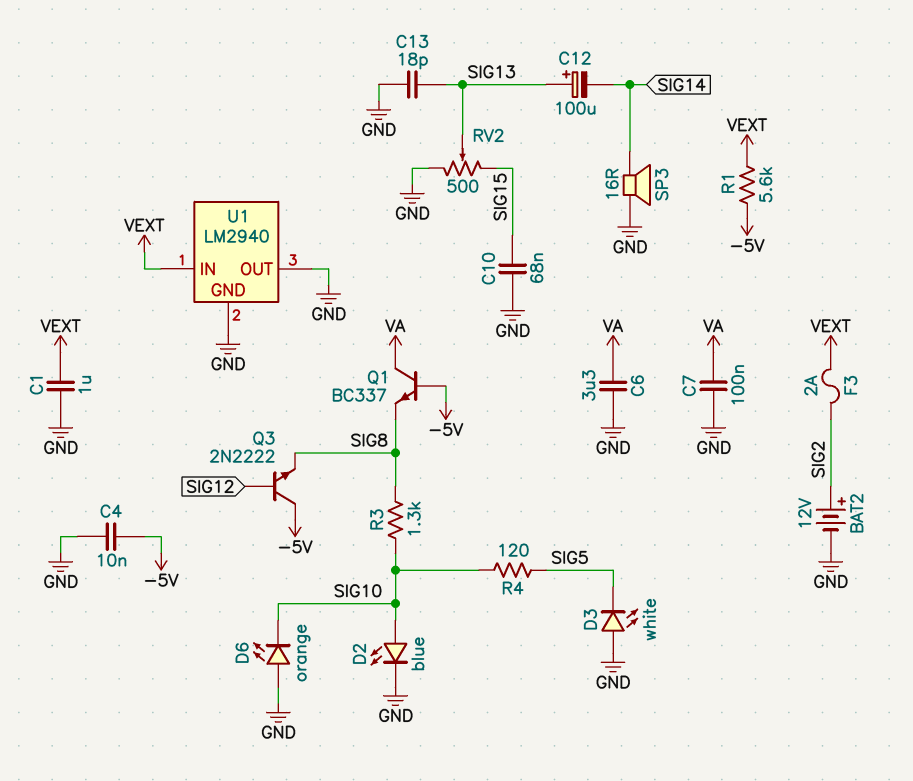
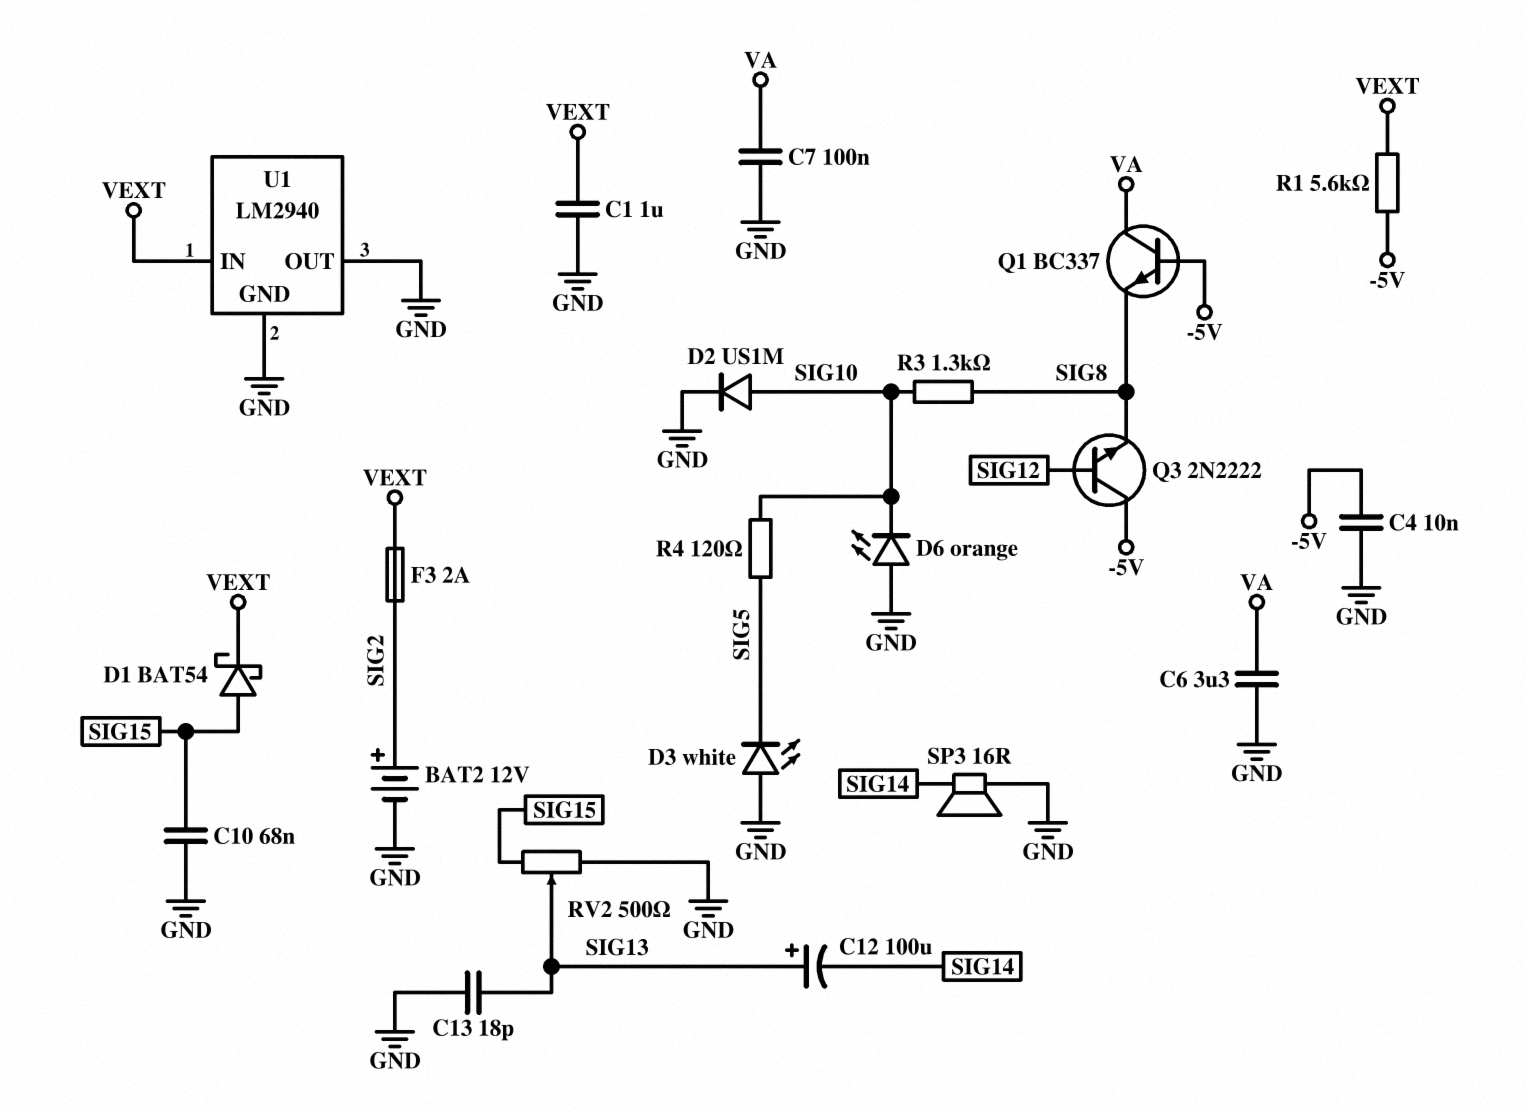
D1: none -> schottky BAT54 (A SIG15, K VEXT)
D2: LED blue (A SIG10, K GND) -> diode US1M (A SIG10, K GND)

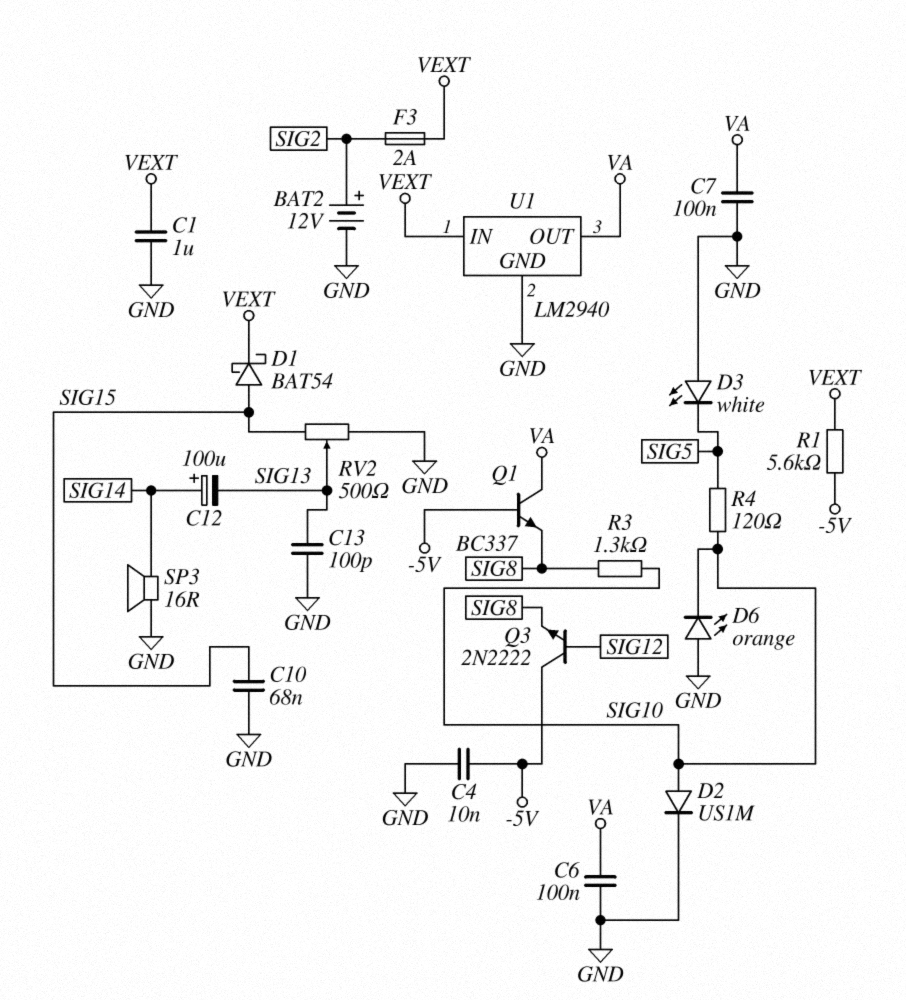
C6: 3.3uF (GND, VA) -> 100nF (GND, VA)
C12: 100uF (plus SIG13, minus SIG14) -> 100uF (plus SIG14, minus SIG13)
C13: 18pF (GND, SIG13) -> 100pF (GND, SIG13)
U1 pin OUT: GND -> VA

